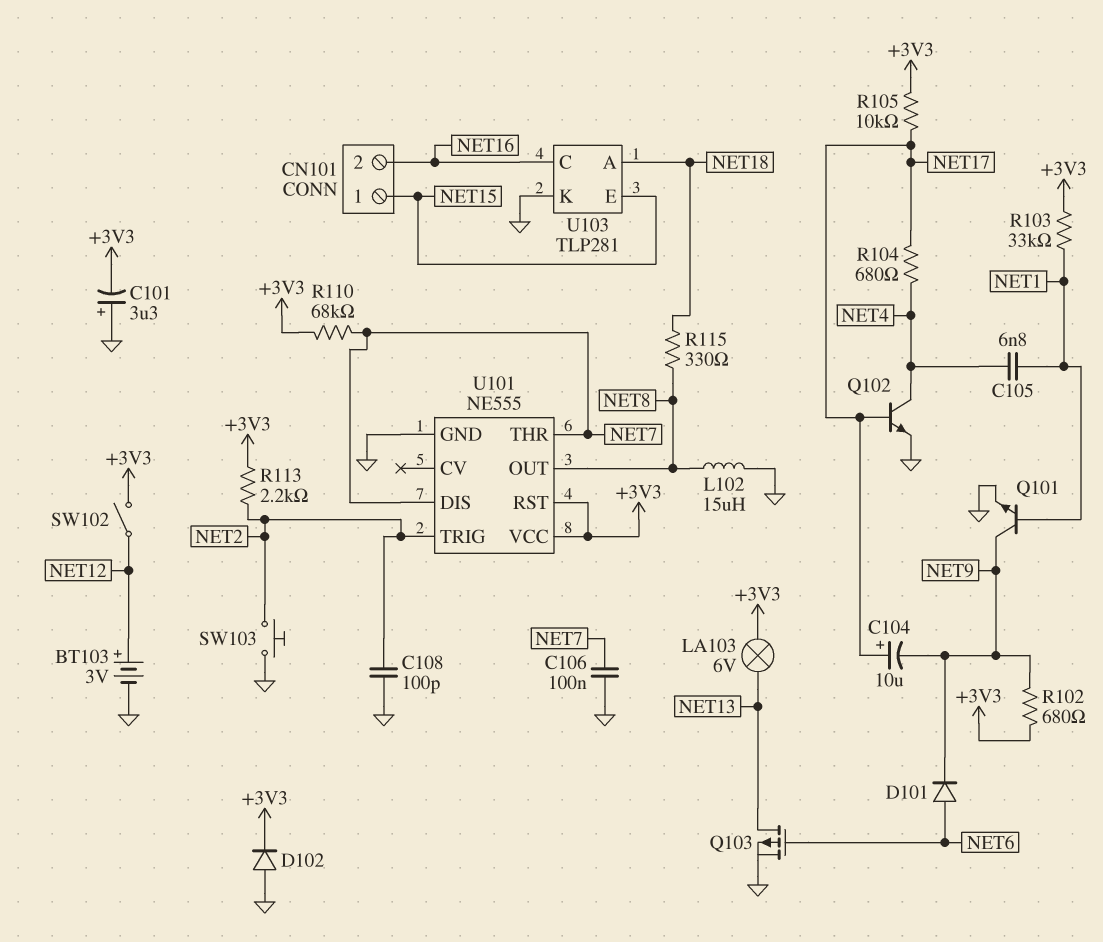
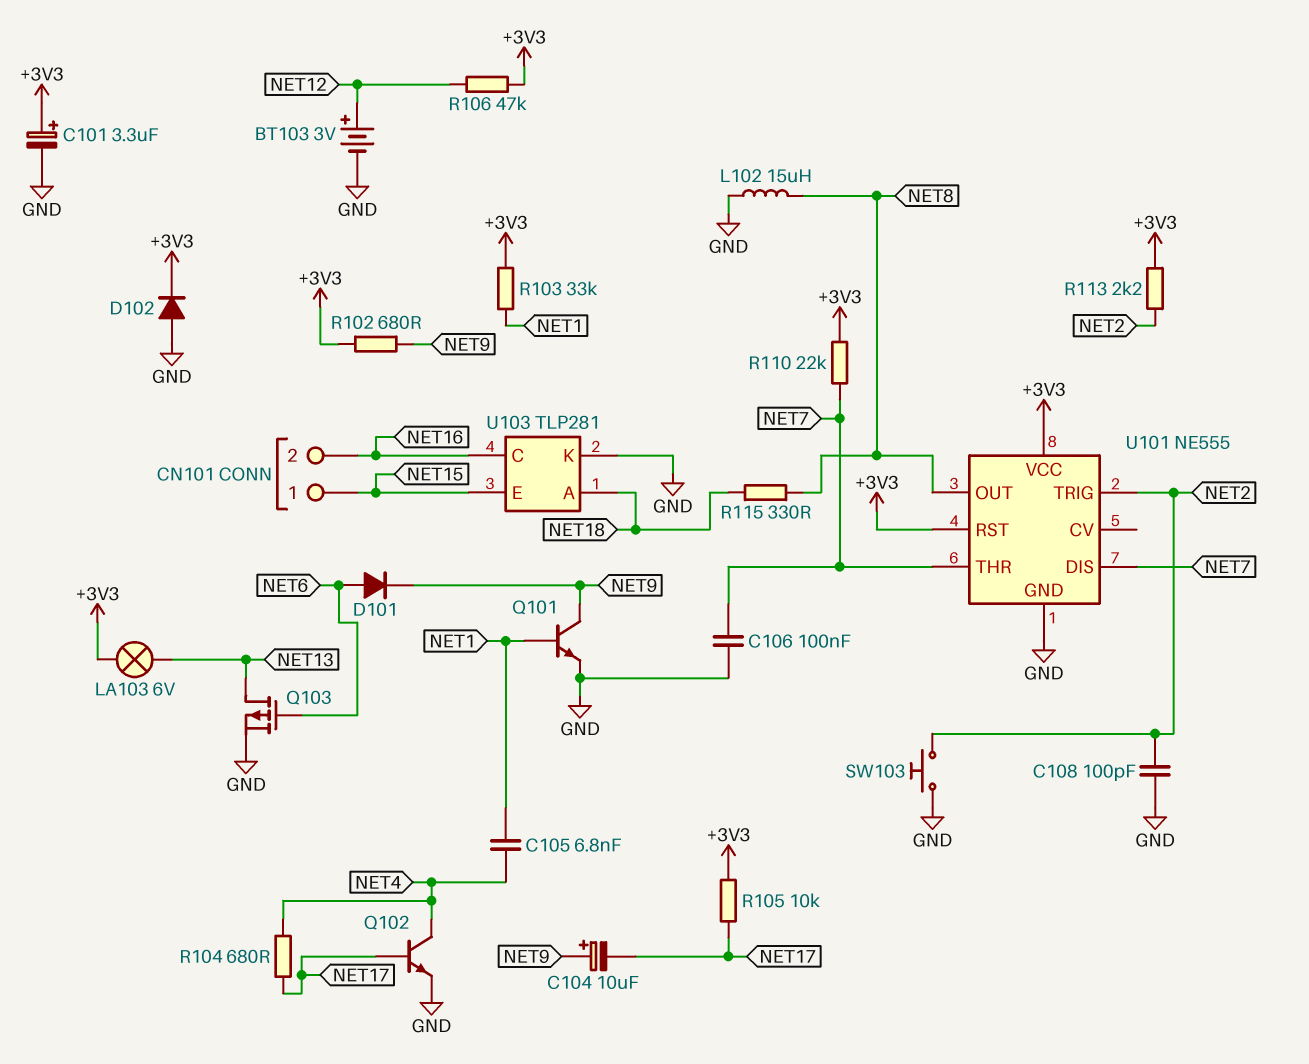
C101: 3.3uF (plus GND, minus +3V3) -> 3.3uF (plus +3V3, minus GND)
C104: 10uF (plus NET17, minus NET9) -> 10uF (plus NET9, minus NET17)
R106: none -> 47k (+3V3, NET12)
R110: 68k (+3V3, NET7) -> 22k (+3V3, NET7)
SW102: switch (+3V3, NET12) -> none

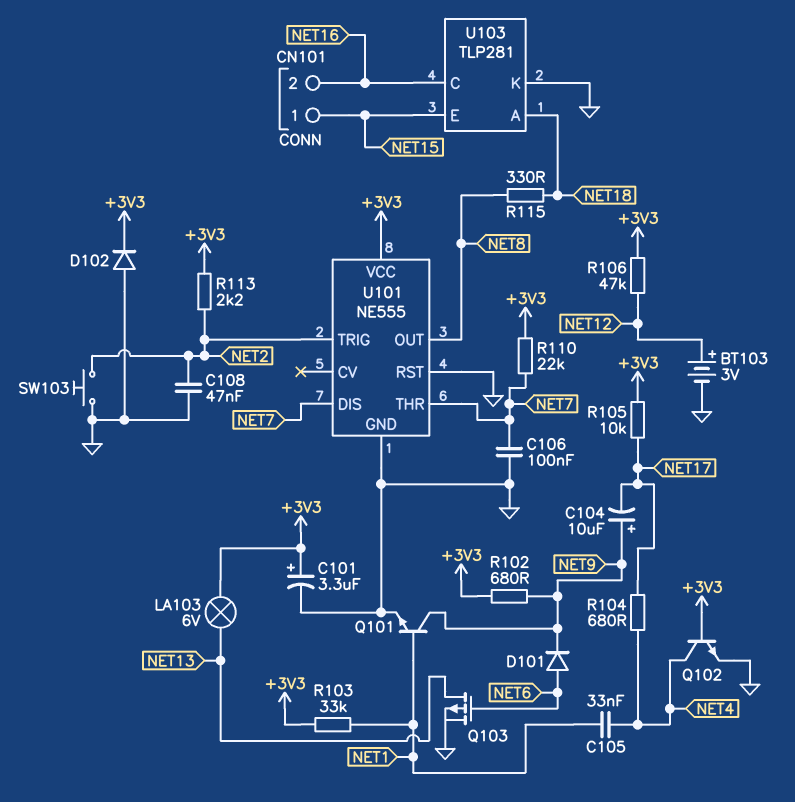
C105: 6.8nF (NET1, NET4) -> 33nF (NET1, NET4)
C108: 100pF (GND, NET2) -> 47nF (GND, NET2)
L102: 15uH (GND, NET8) -> none
Q102: NPN (B NET17, C NET4, E GND) -> NPN (B +3V3, C NET4, E GND)
U101 pin RST: +3V3 -> GND

